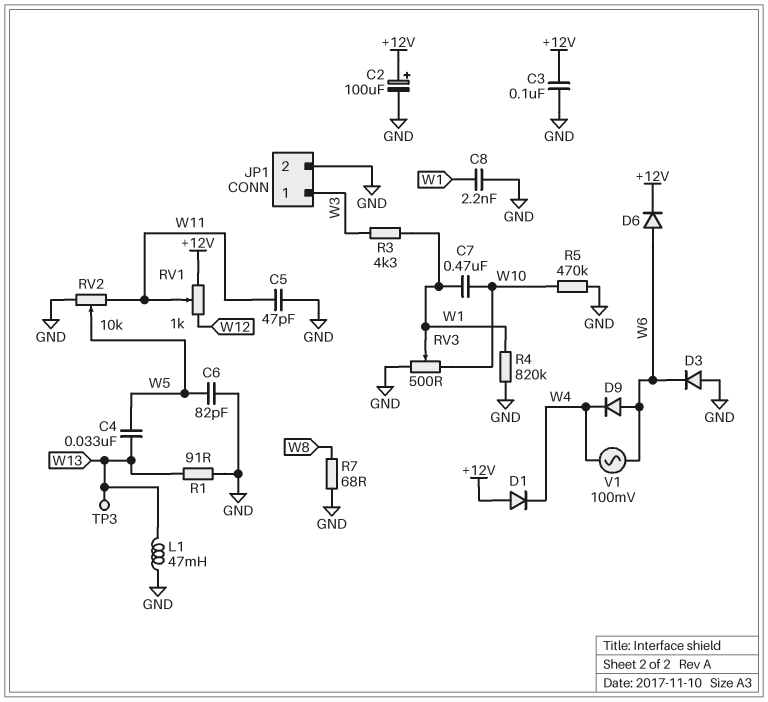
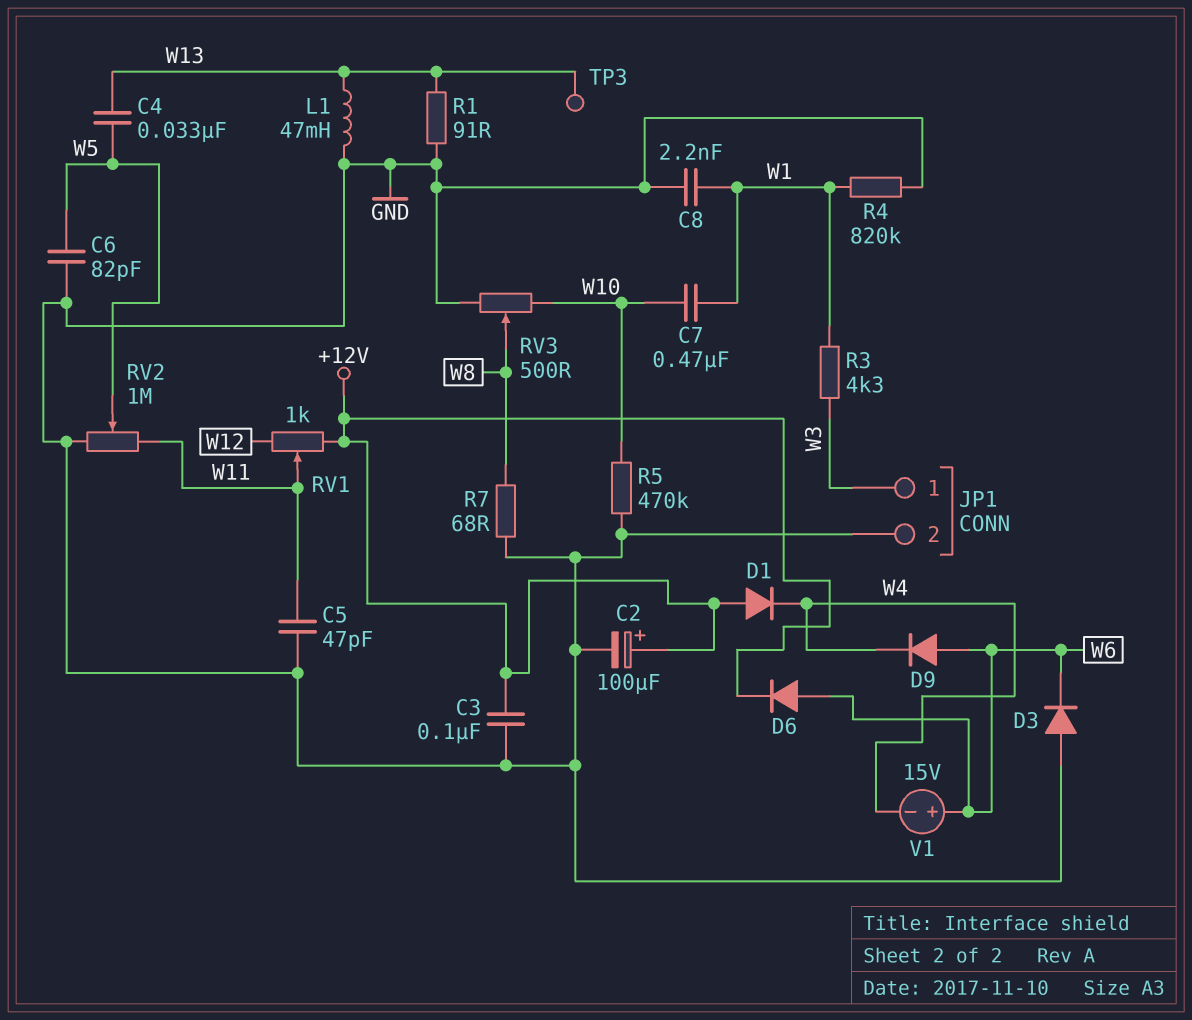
RV2: 10k (GND, W11, wiper W5) -> 1M (GND, W11, wiper W5)
RV3: 500 (GND, W10, wiper W1) -> 500 (GND, W10, wiper W8)
V1: AC 100mV (W4, W6) -> 15V (plus W6, minus W4)

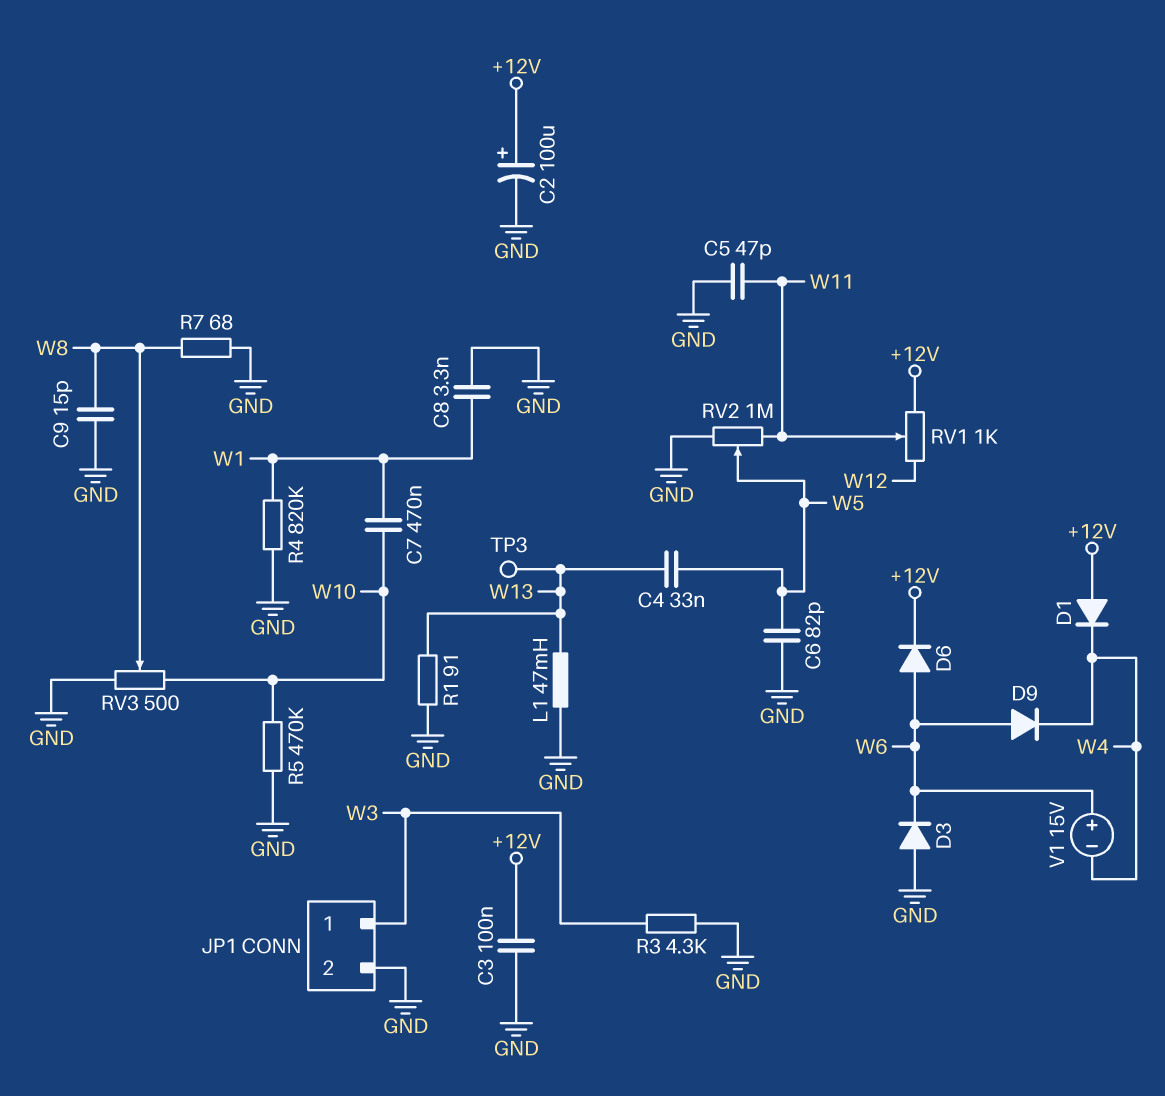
C8: 2.2nF (GND, W1) -> 3.3nF (GND, W1)
C9: none -> 15pF (GND, W8)
R3: 4.3k (W1, W3) -> 4.3k (GND, W3)

